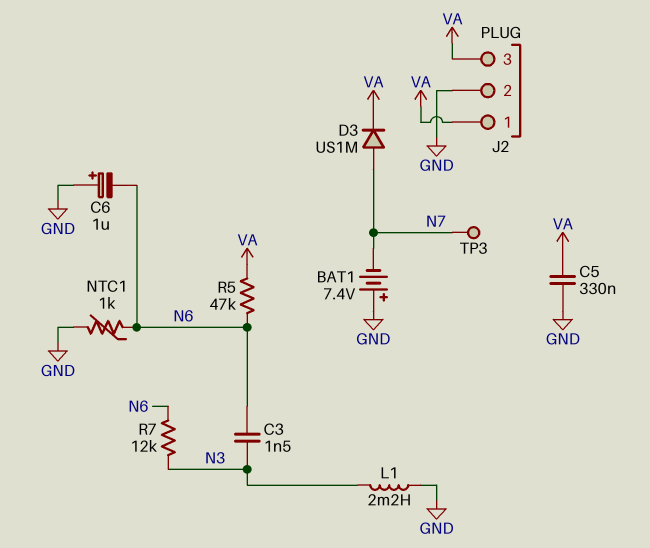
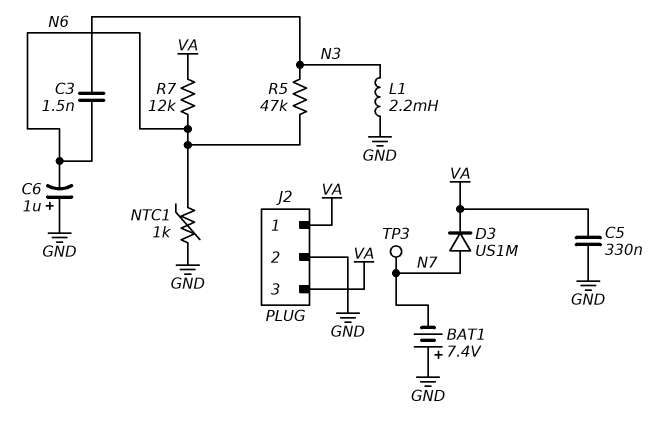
R5: 47k (N6, VA) -> 47k (N3, N6)
R7: 12k (N3, N6) -> 12k (N6, VA)

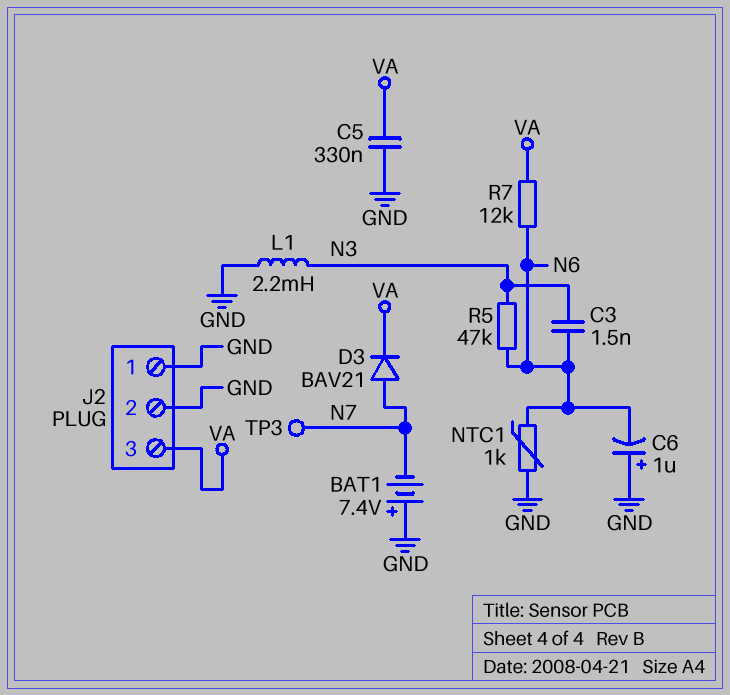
D3: diode US1M (A N7, K VA) -> diode BAV21 (A N7, K VA)
J2 pin 1: VA -> GND

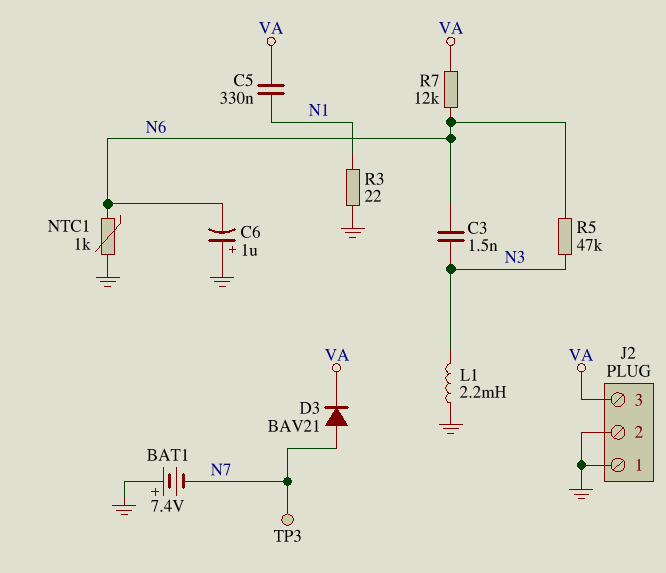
C5: 330nF (GND, VA) -> 330nF (N1, VA)
R3: none -> 22 (GND, N1)

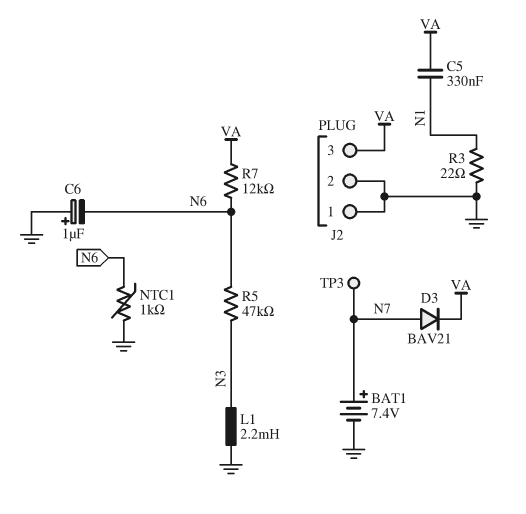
BAT1: 7.4V (plus GND, minus N7) -> 7.4V (plus N7, minus GND)
C3: 1.5nF (N3, N6) -> none

